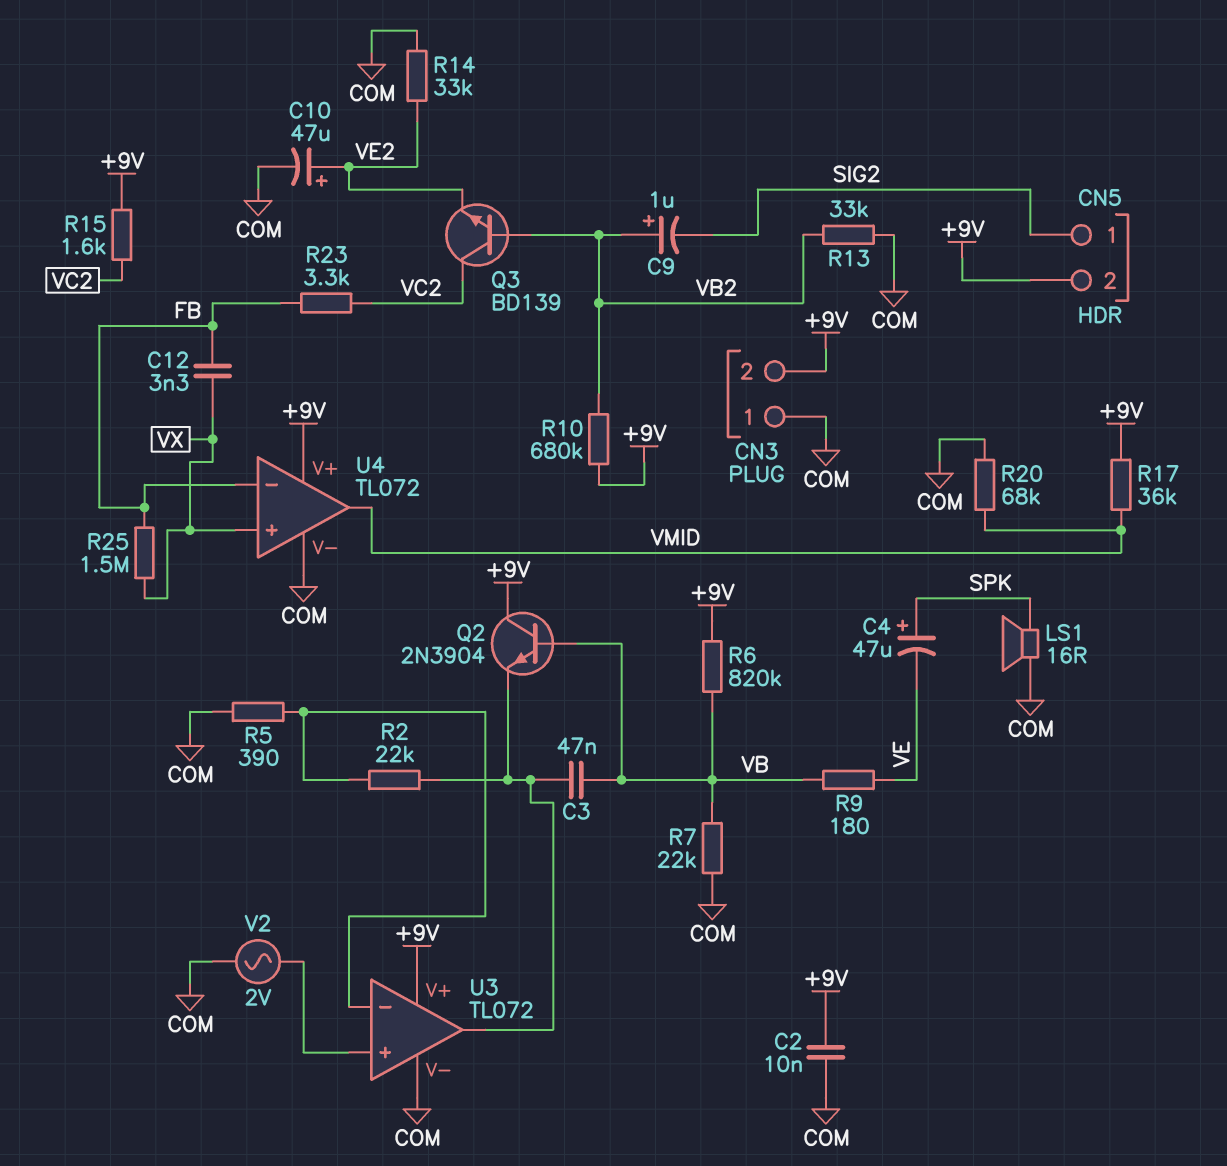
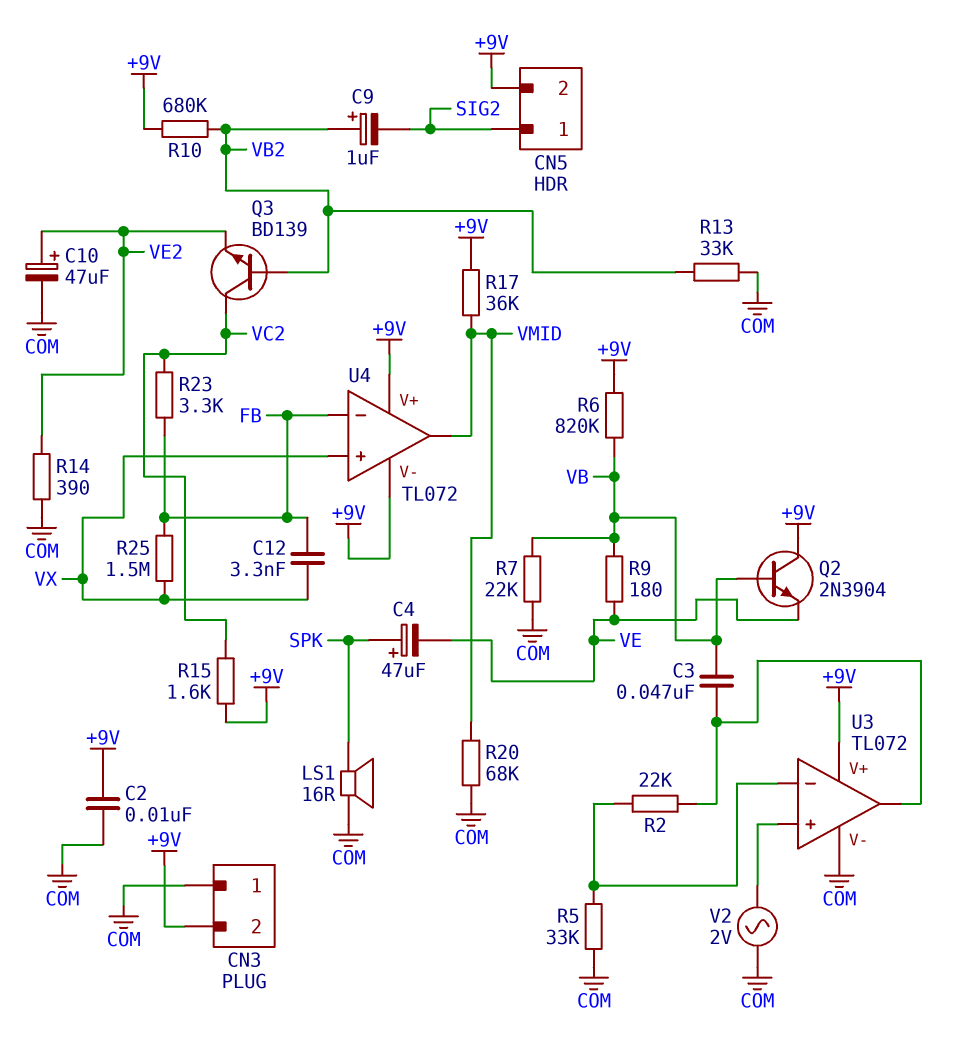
Q2: NPN 2N3904 (B VB, C +9V, E U3/out) -> NPN 2N3904 (B VB, C +9V, E VE)
R5: 390 (COM, U3/in-) -> 33k (COM, U3/in-)
R14: 33k (COM, VE2) -> 390 (COM, VE2)
U4 pin V-: COM -> +9V

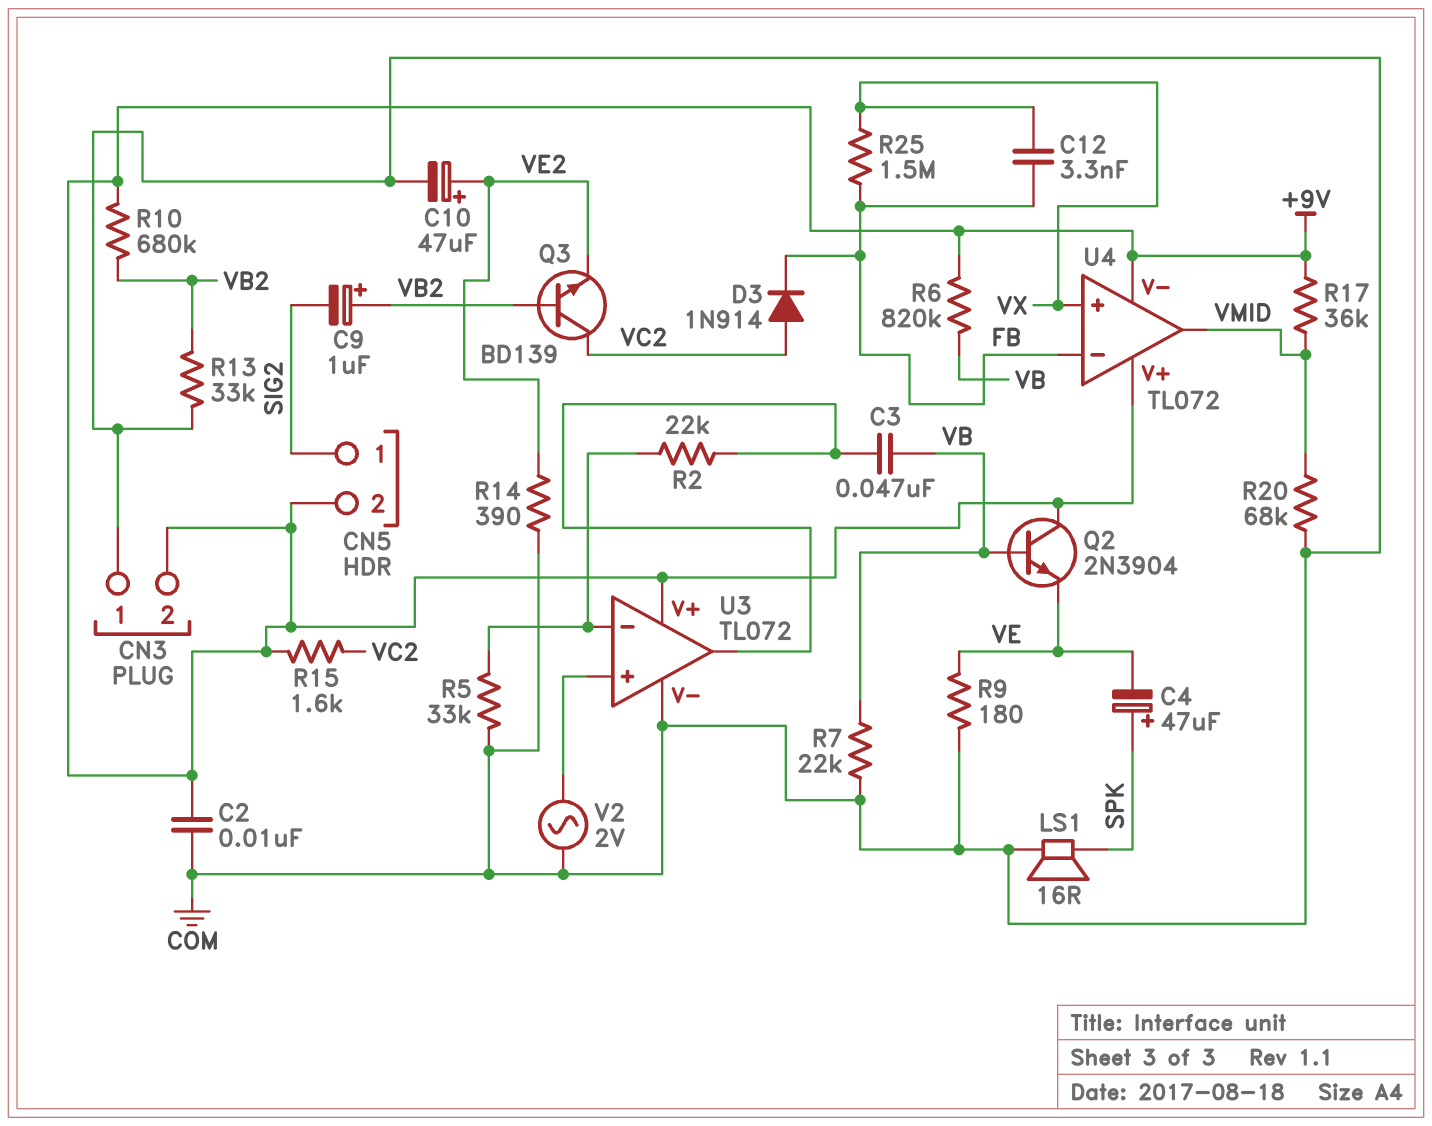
D3: none -> diode 1N914 (A VC2, K FB)
R9: 180 (VB, VE) -> 180 (COM, VE)
R23: 3.3k (FB, VC2) -> none

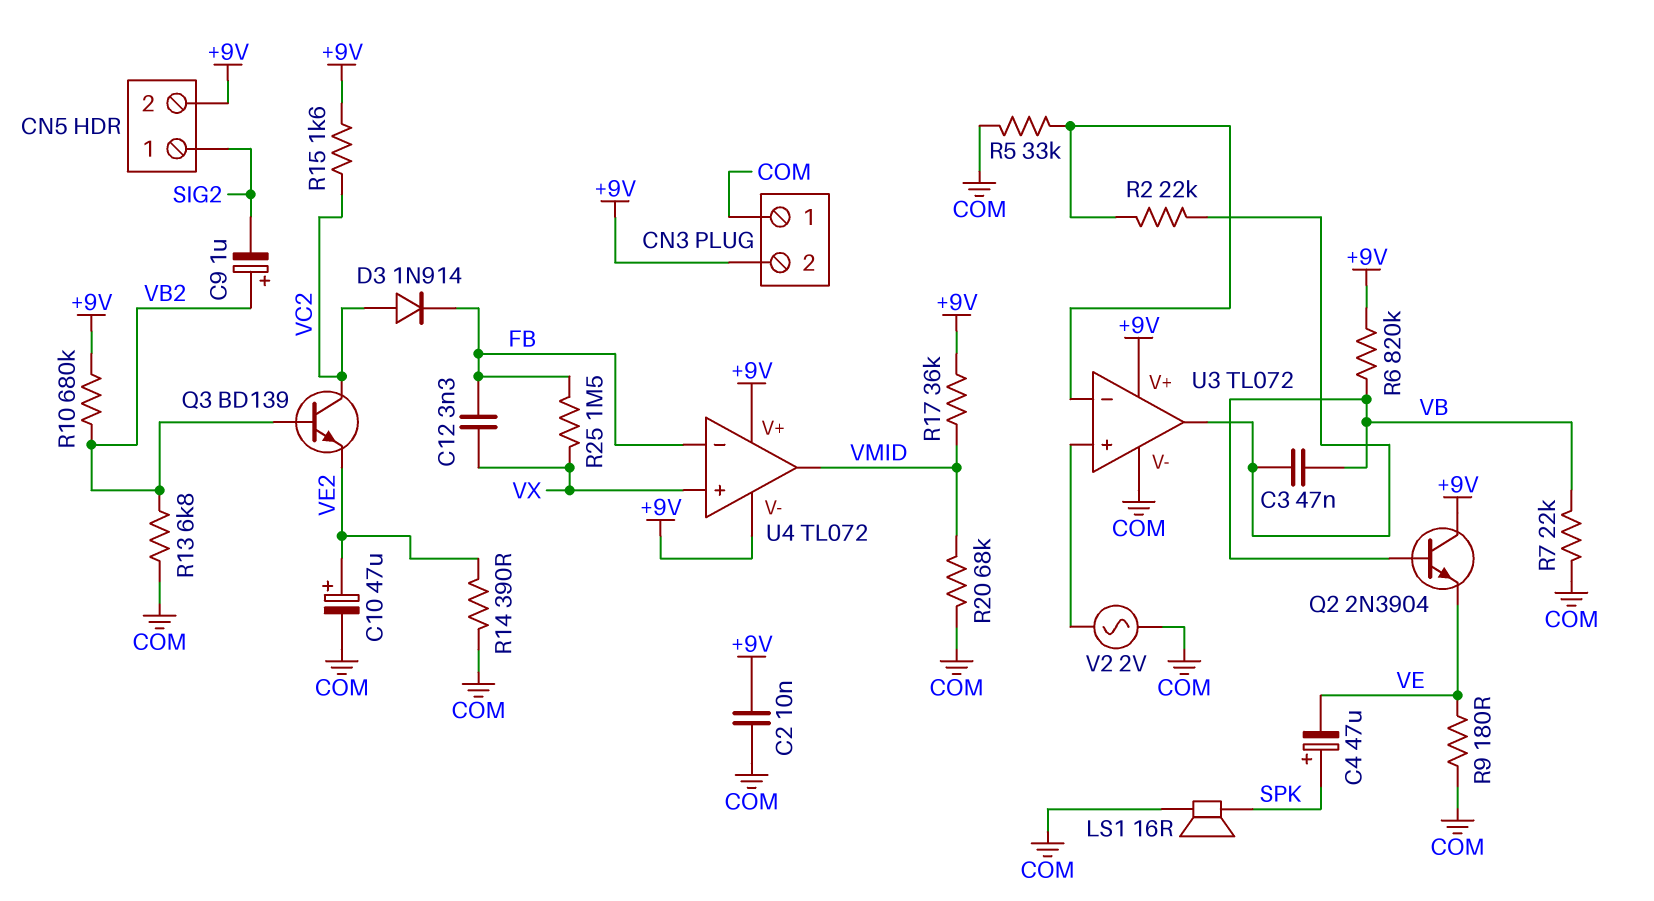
R13: 33k (COM, VB2) -> 6.8k (COM, VB2)

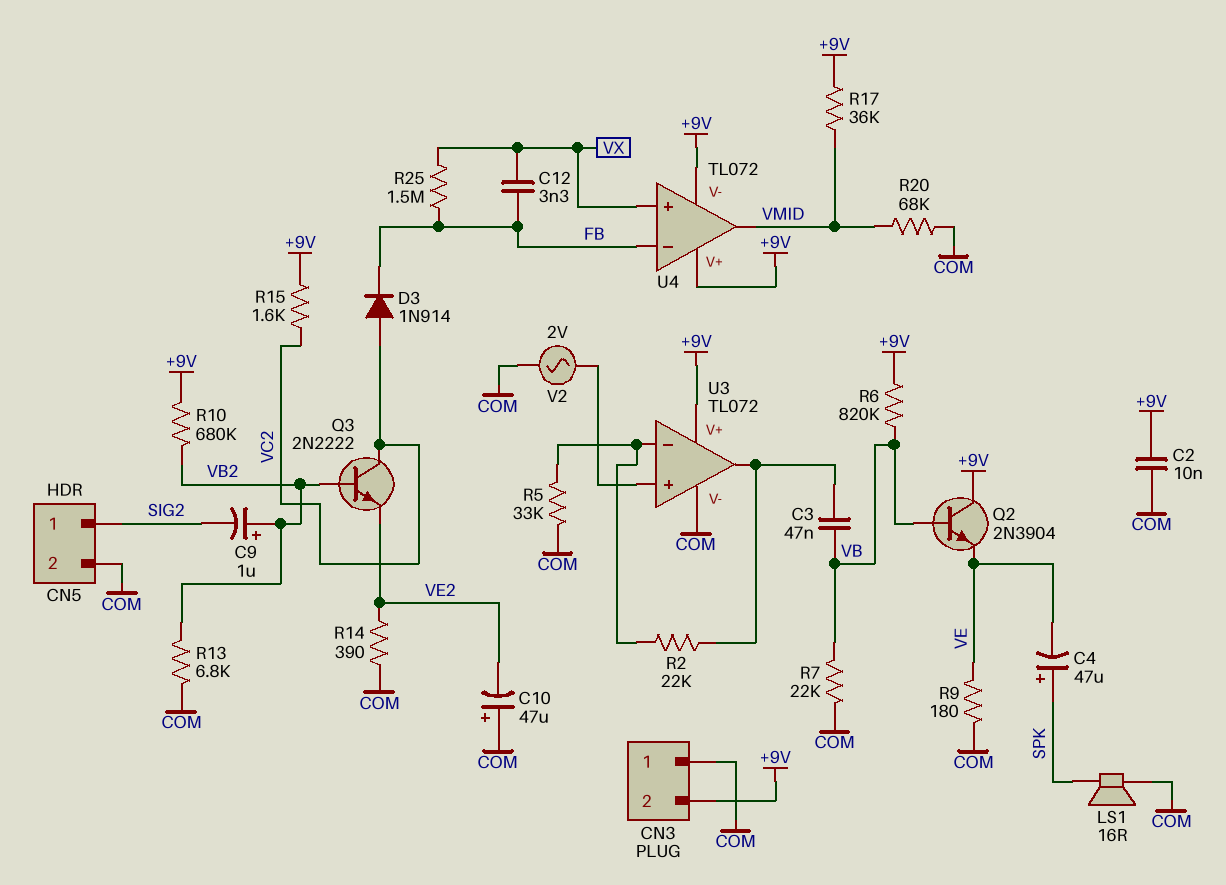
C10: 47uF (plus VE2, minus COM) -> 47uF (plus COM, minus VE2)
CN5 pin 2: +9V -> COM
Q3: NPN BD139 (B VB2, C VC2, E VE2) -> NPN 2N2222 (B VB2, C VC2, E VE2)

